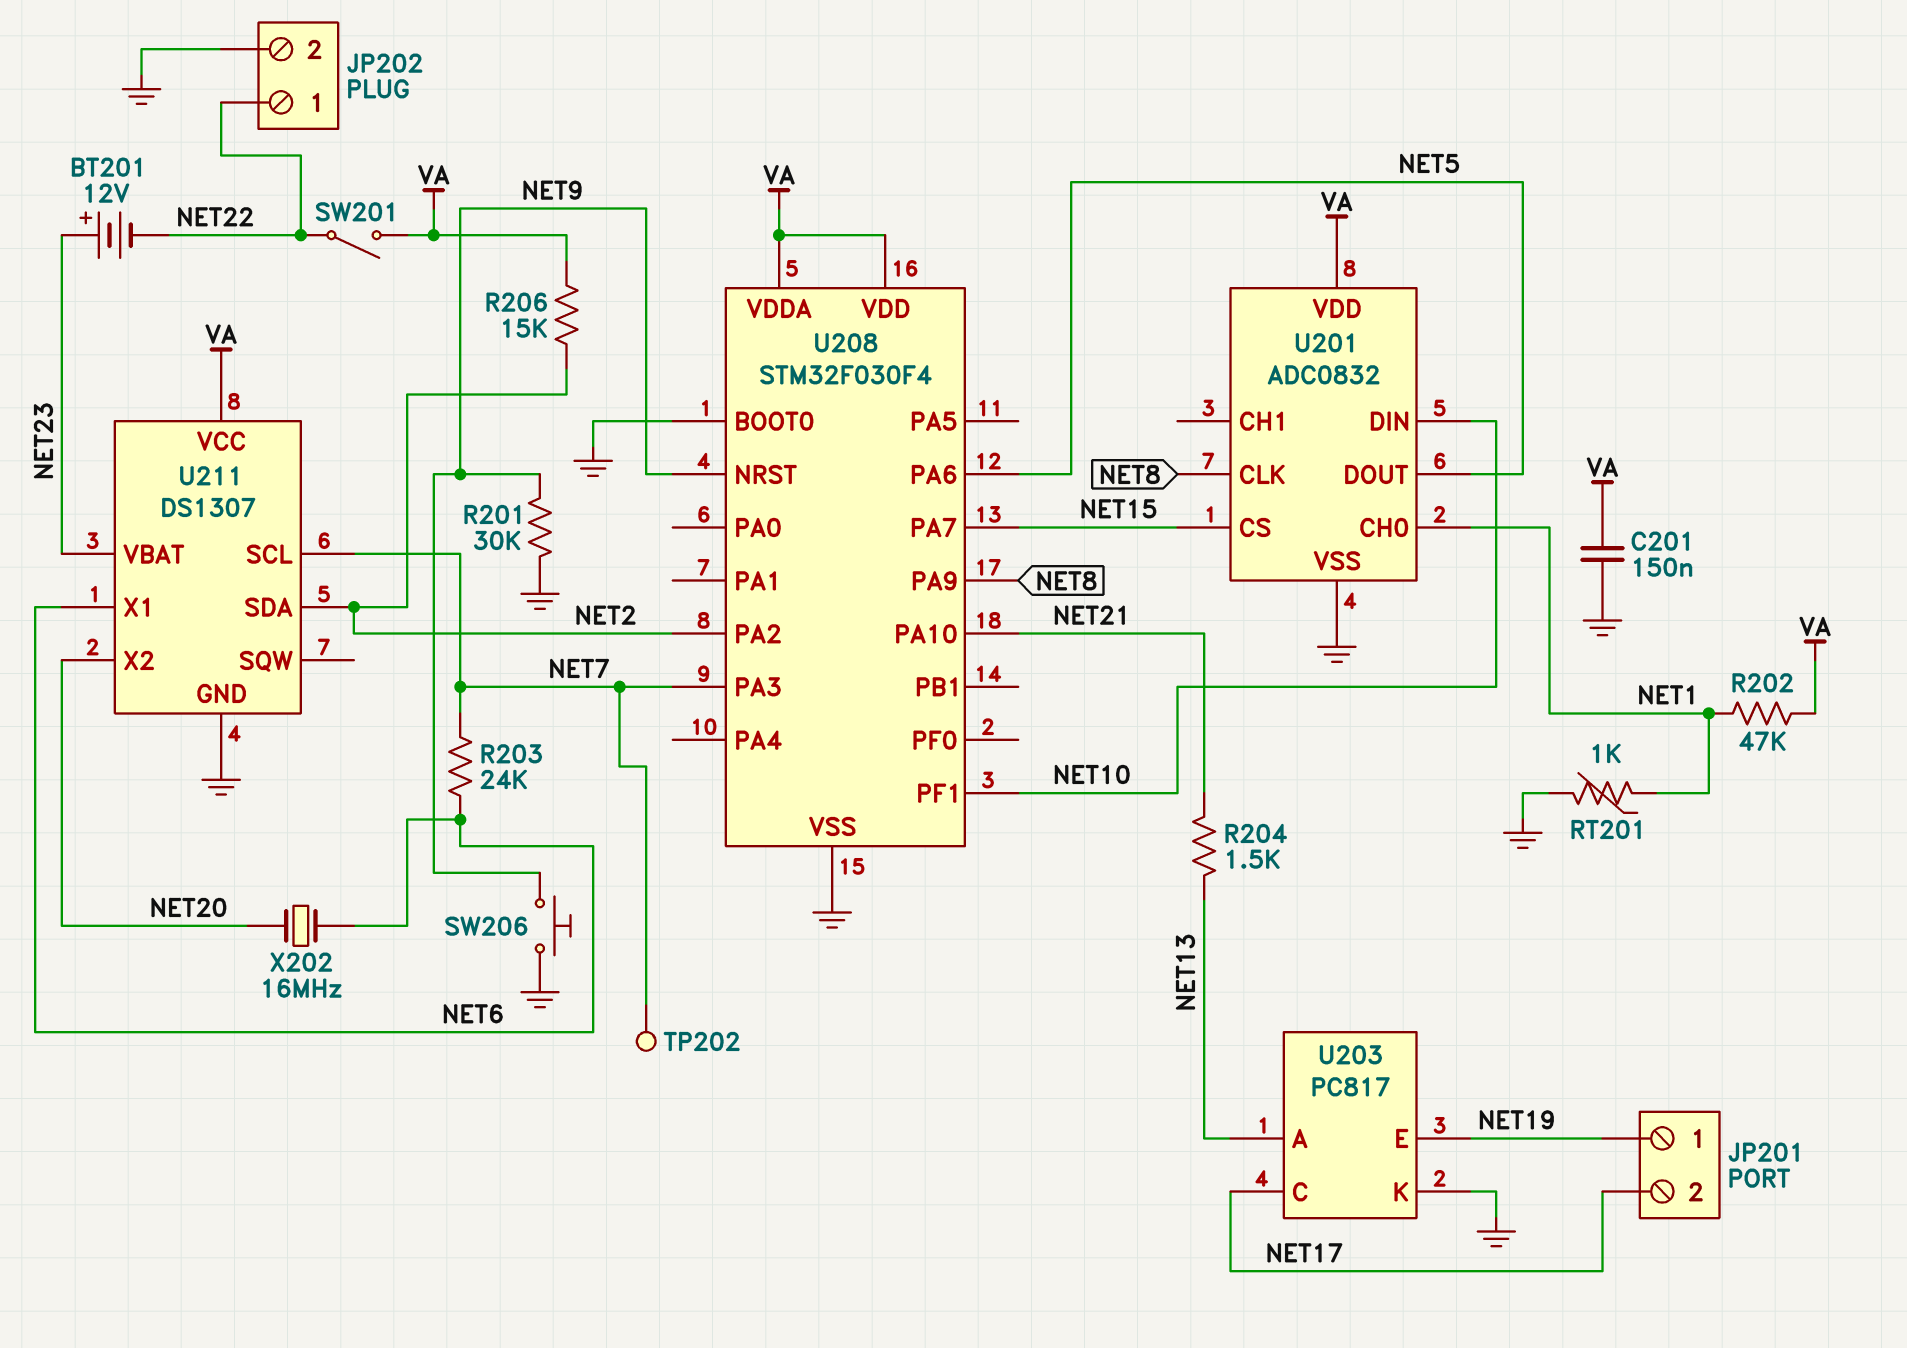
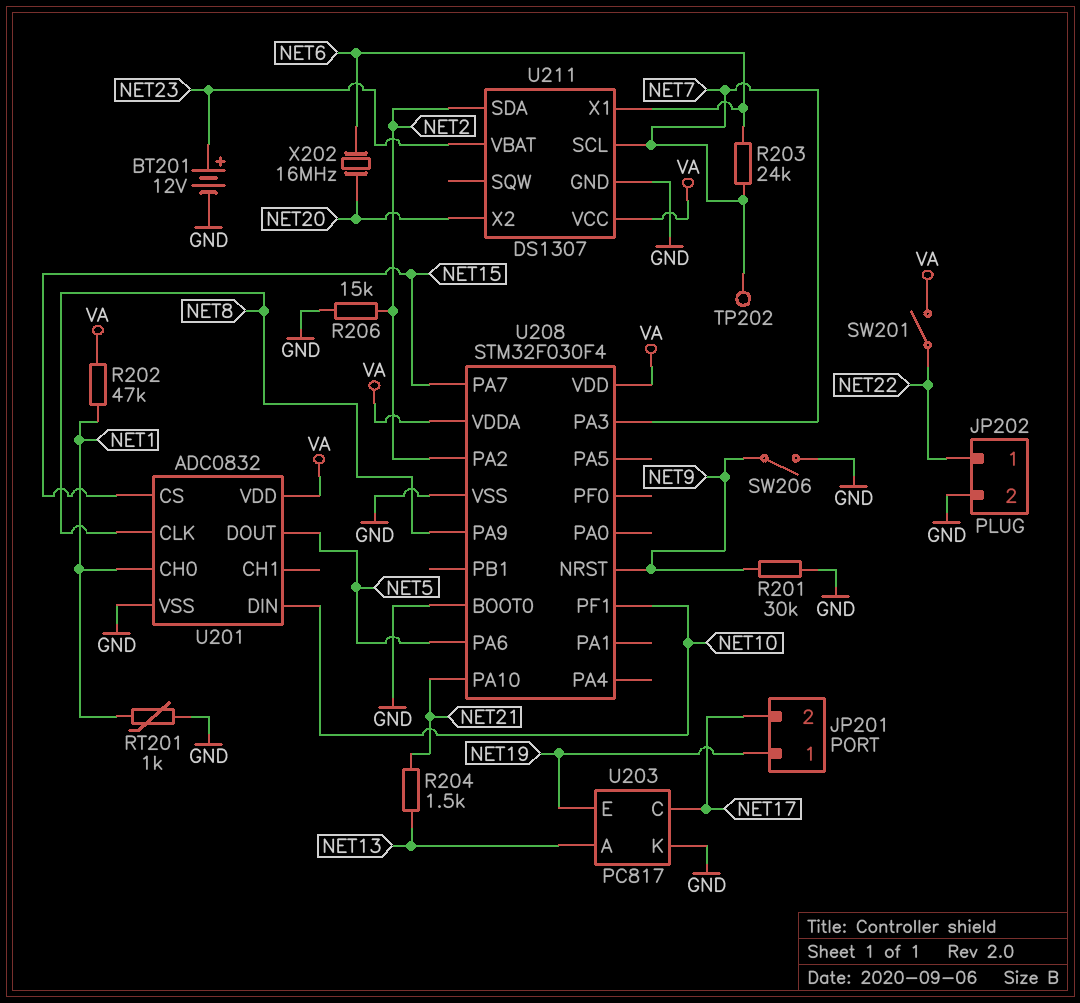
BT201: 12V (plus NET23, minus NET22) -> 12V (plus NET23, minus GND)
C201: 150nF (GND, VA) -> none
R206: 15k (NET2, VA) -> 15k (GND, NET2)
SW206: button (GND, NET9) -> switch (GND, NET9)

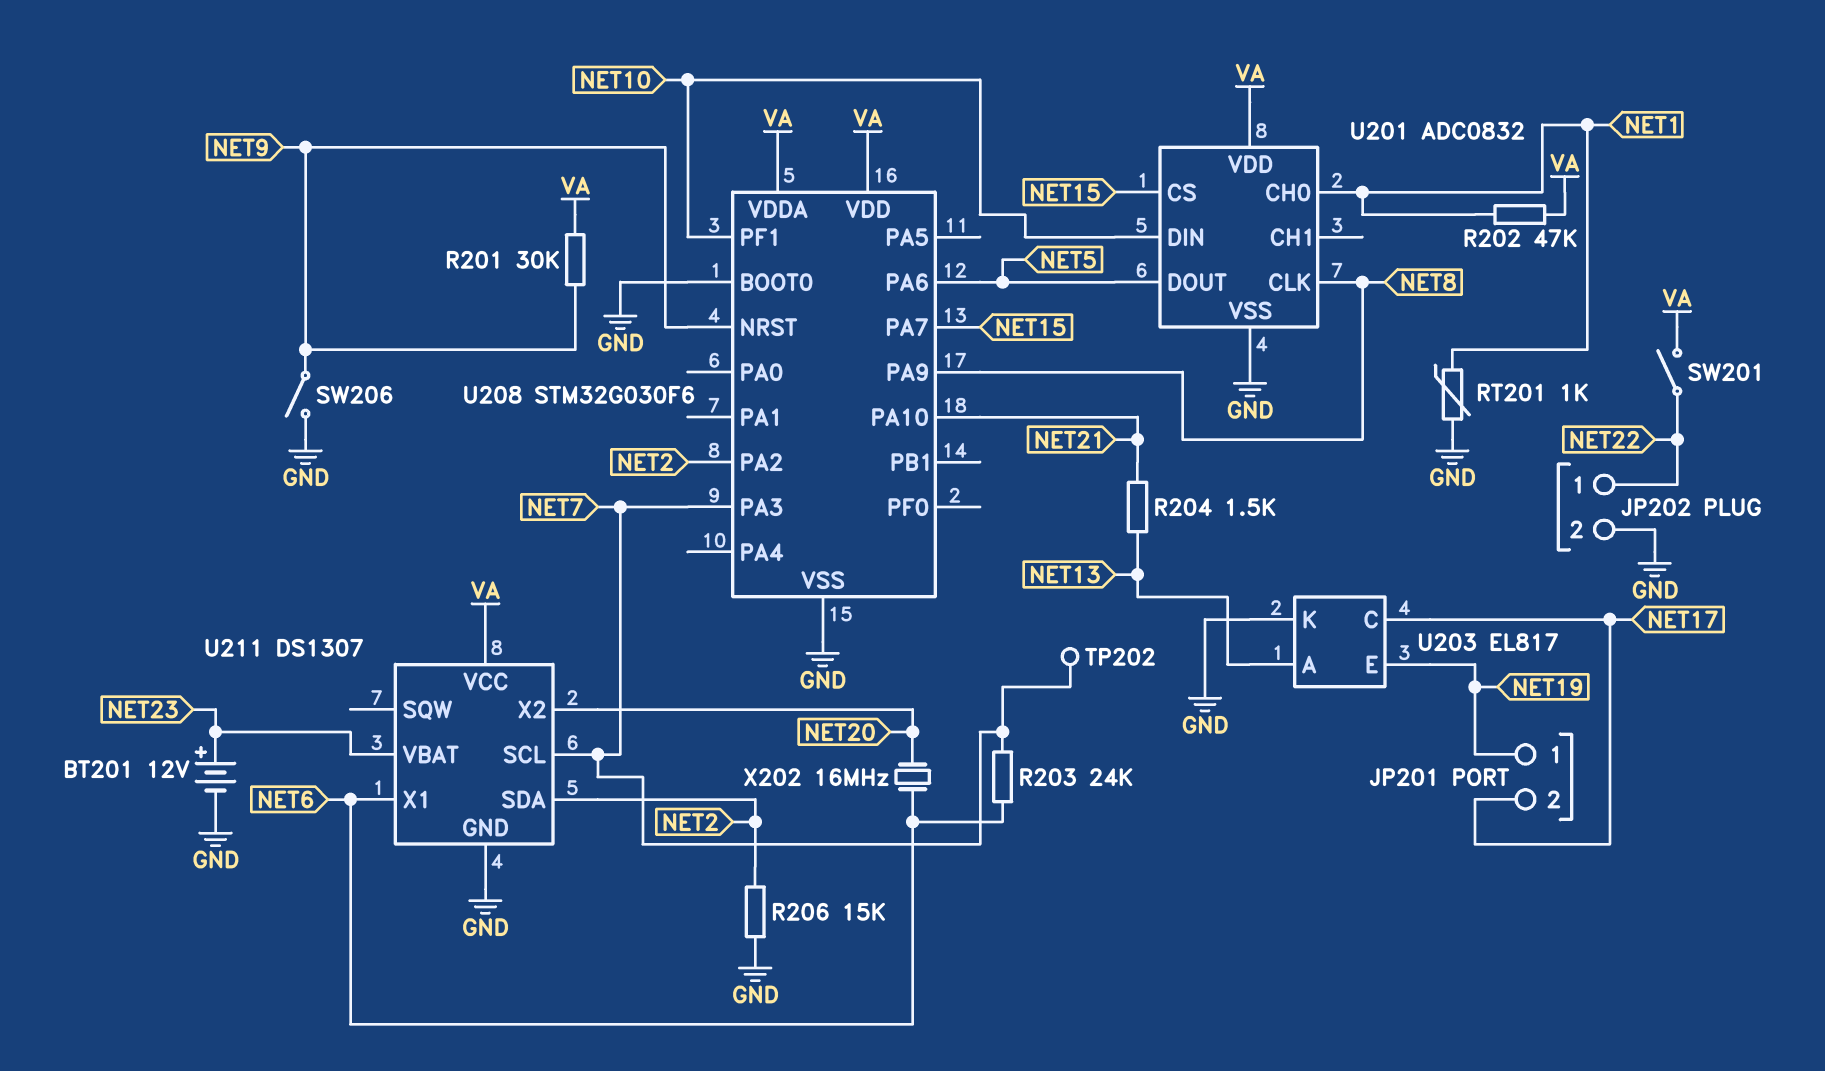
R201: 30k (GND, NET9) -> 30k (NET9, VA)
U203: PC817 -> EL817
U208: STM32F030F4 -> STM32G030F6

